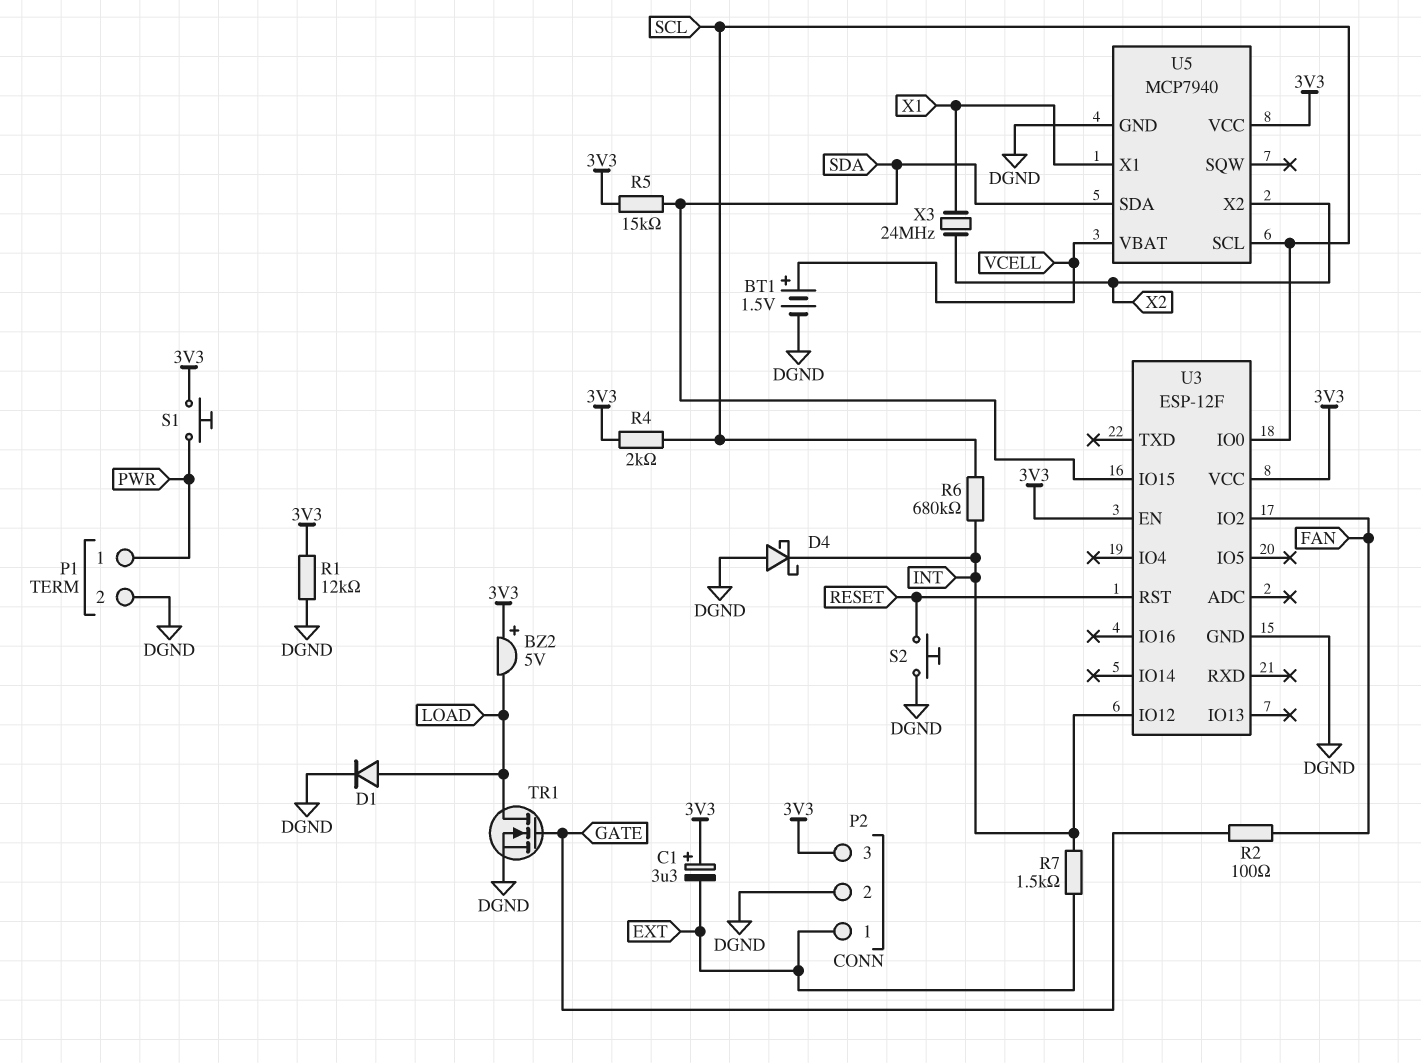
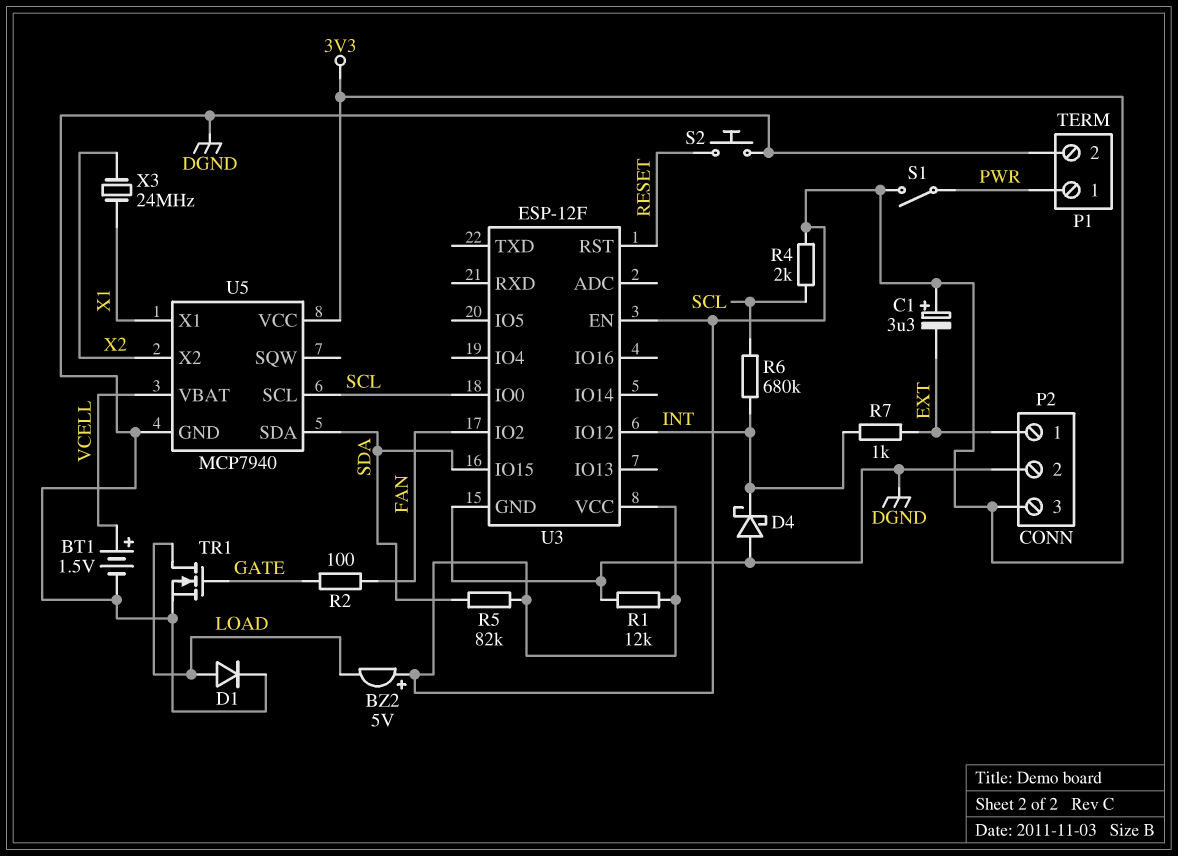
R5: 15k (3V3, SDA) -> 82k (3V3, SDA)
R7: 1.5k (EXT, INT) -> 1k (EXT, INT)
S1: button (3V3, PWR) -> switch (3V3, PWR)

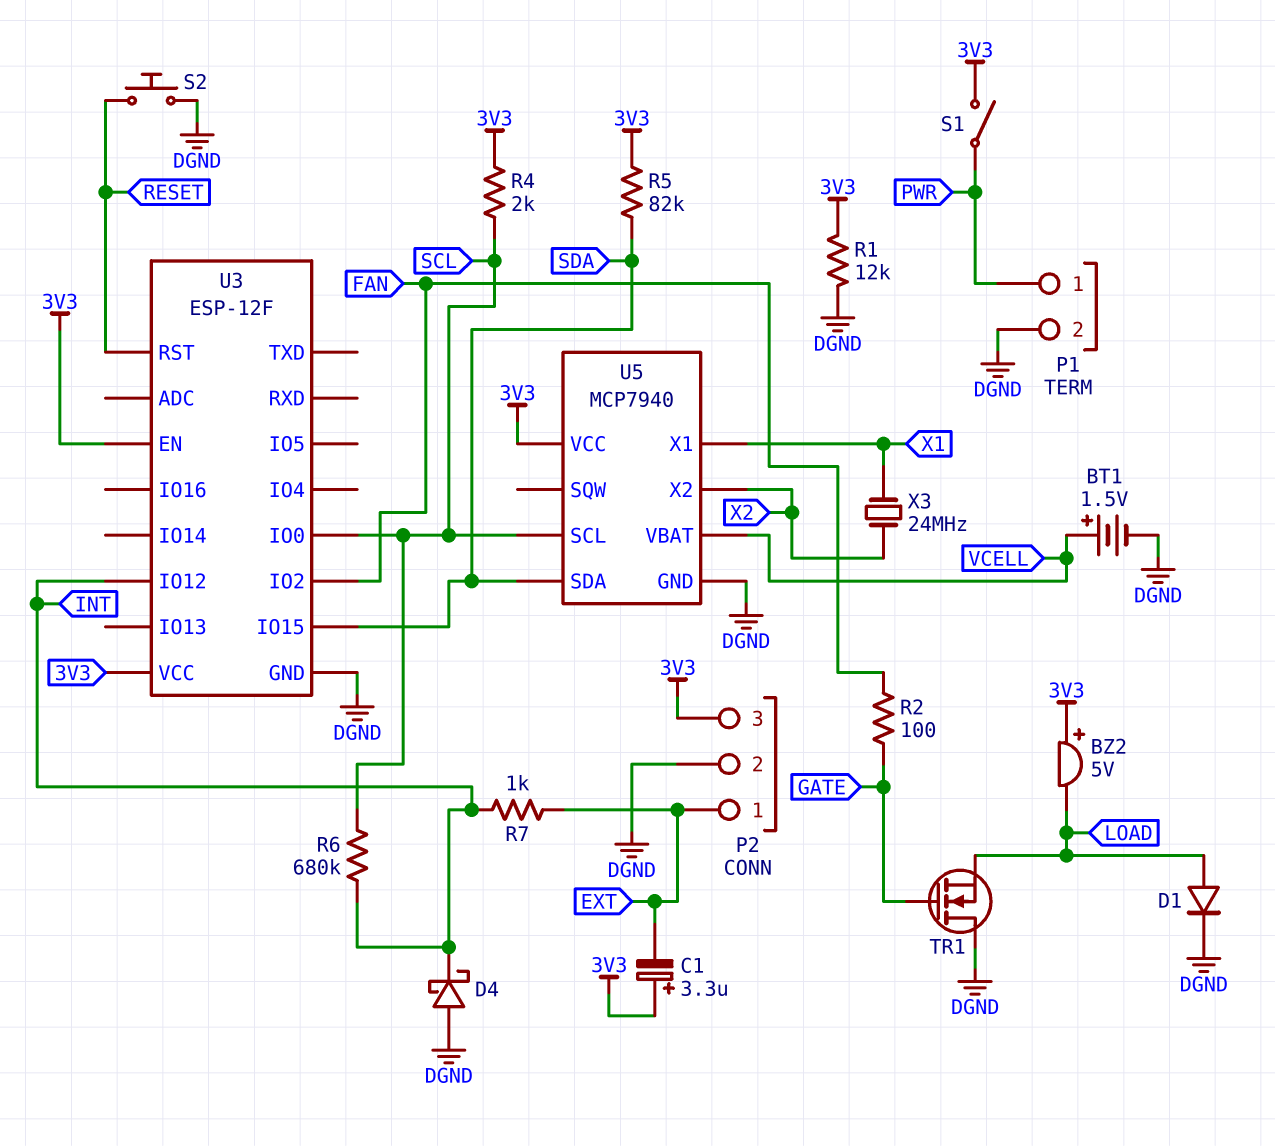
TR1: NMOS (G GATE, D LOAD, S DGND) -> NMOS (G GATE, D DGND, S LOAD)

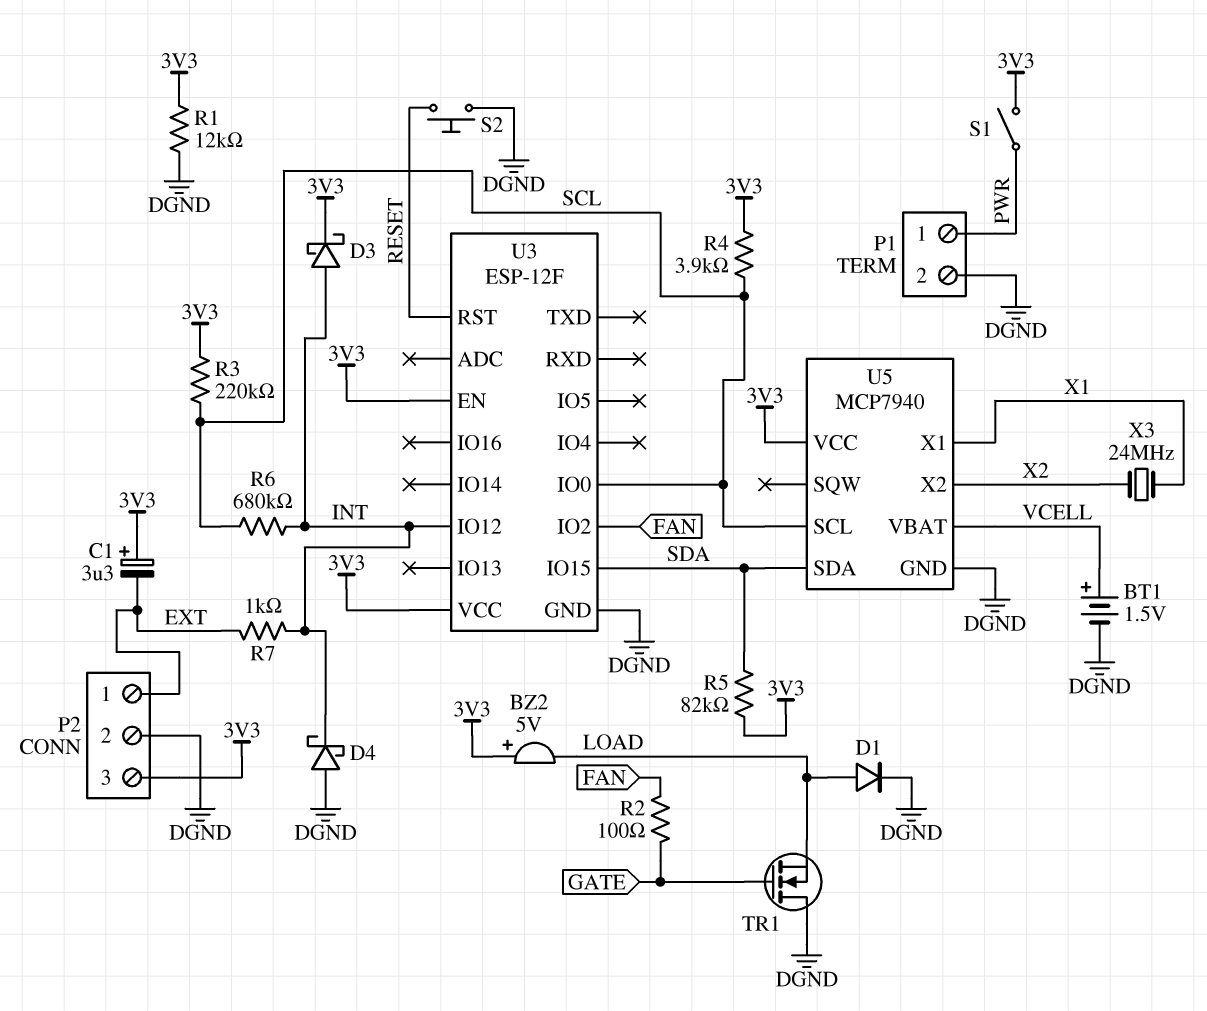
D3: none -> schottky (A INT, K 3V3)
R3: none -> 220k (3V3, SCL)
R4: 2k (3V3, SCL) -> 3.9k (3V3, SCL)

